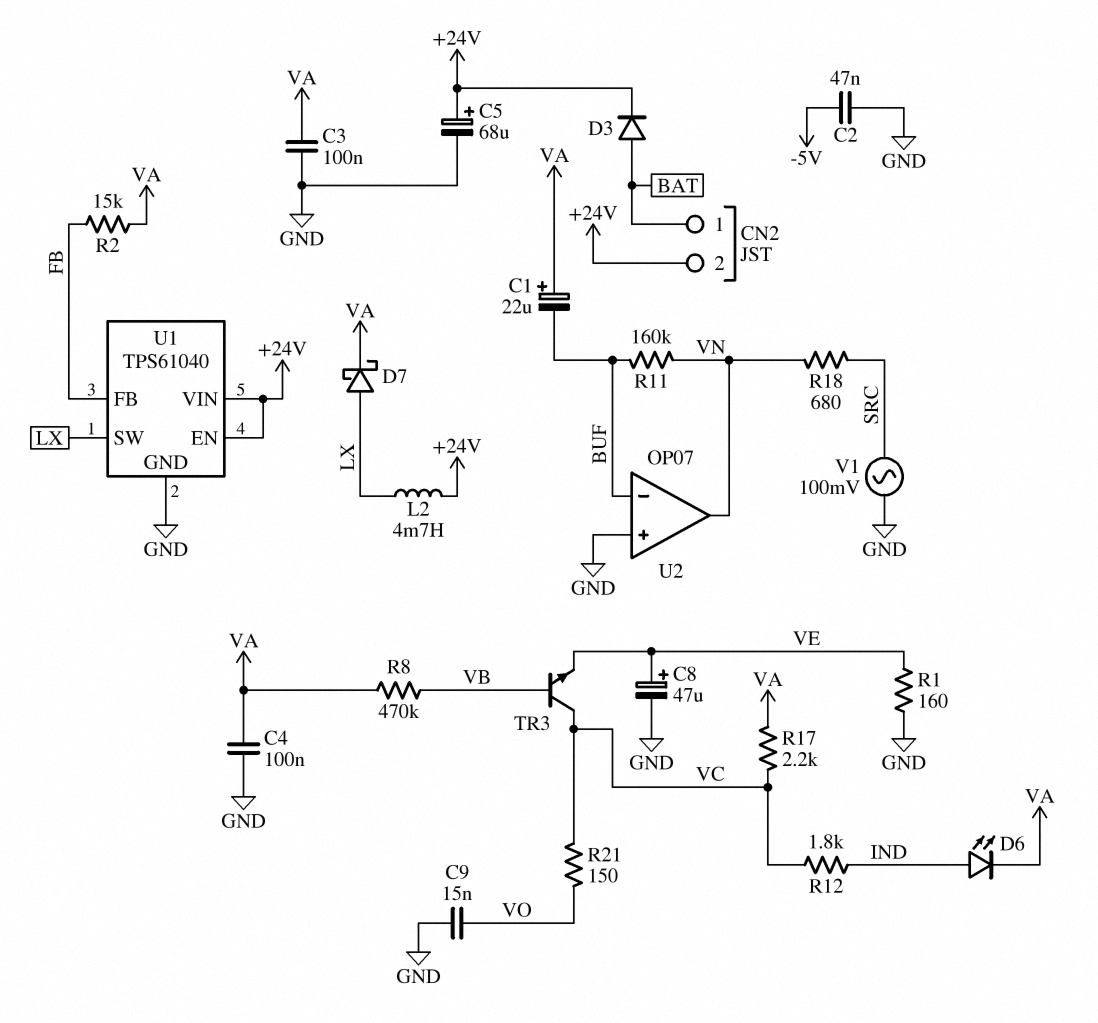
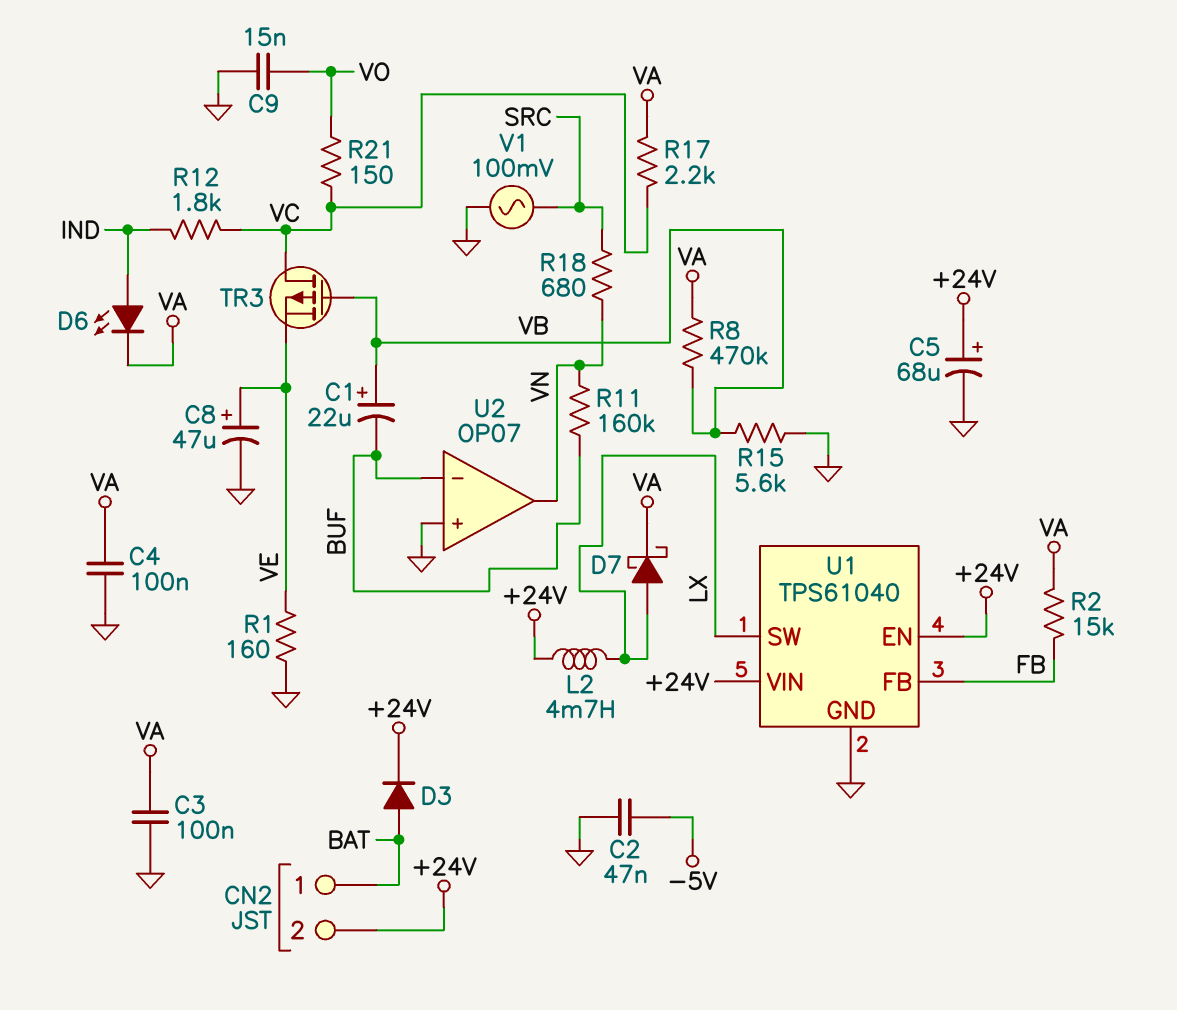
C1: 22uF (plus VA, minus BUF) -> 22uF (plus VB, minus BUF)
R15: none -> 5.6k (GND, VB)
TR3: NPN (B VB, C VC, E VE) -> PMOS (G VB, D VC, S VE)

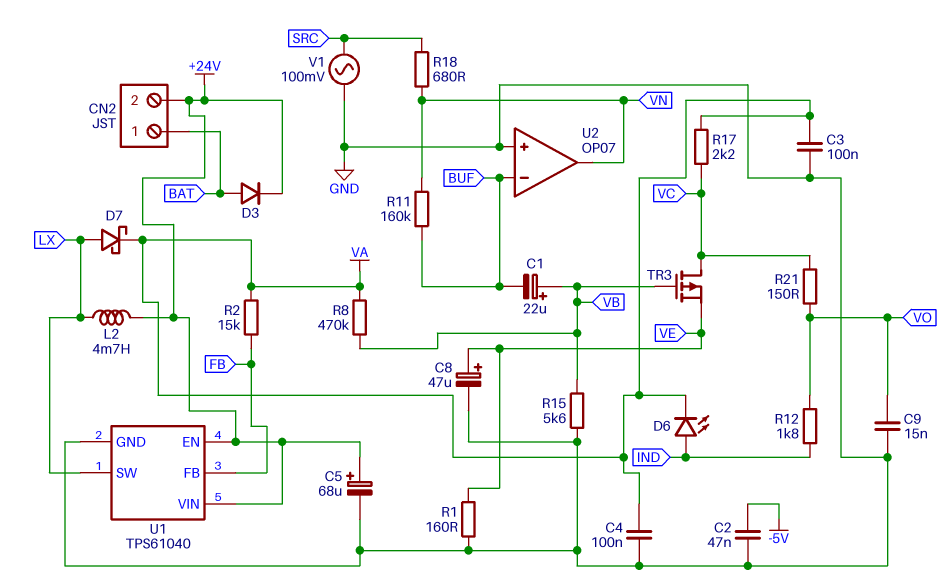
R12: 1.8k (IND, VC) -> 1.8k (IND, VO)

